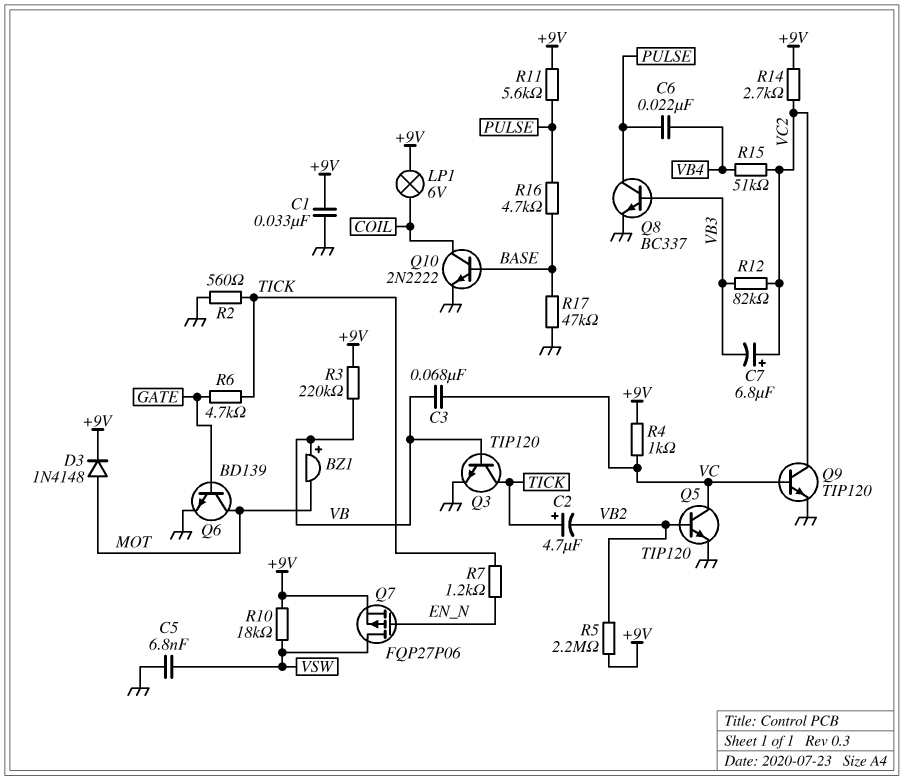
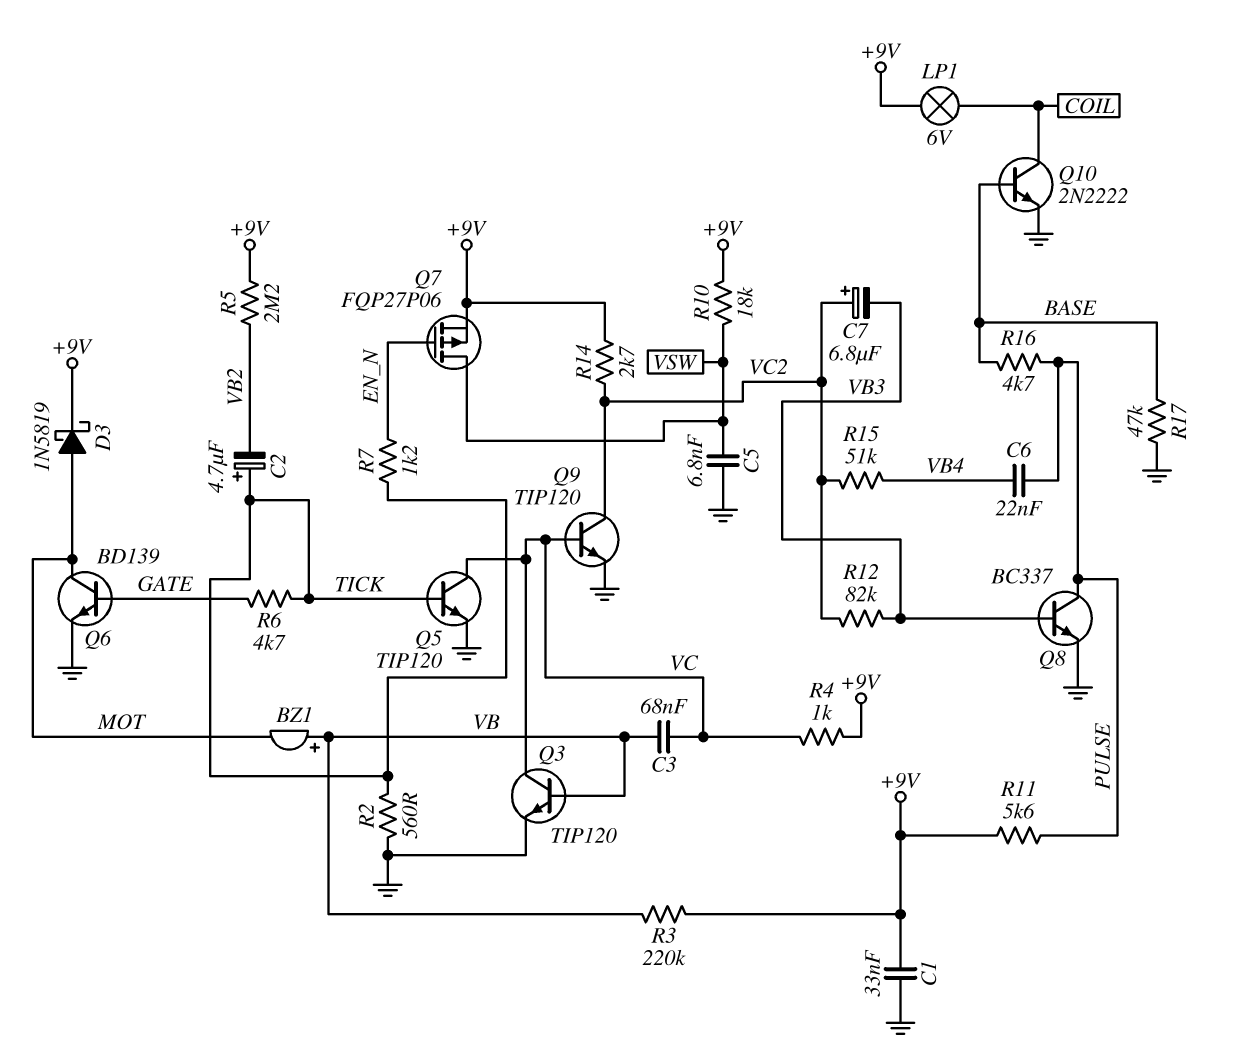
D3: diode 1N4148 (A MOT, K +9V) -> schottky 1N5819 (A MOT, K +9V)
Q3: NPN TIP120 (B VB, C TICK, E GND) -> NPN TIP120 (B VB, C VC, E GND)
Q5: NPN TIP120 (B VB2, C VC, E GND) -> NPN TIP120 (B TICK, C VC, E GND)

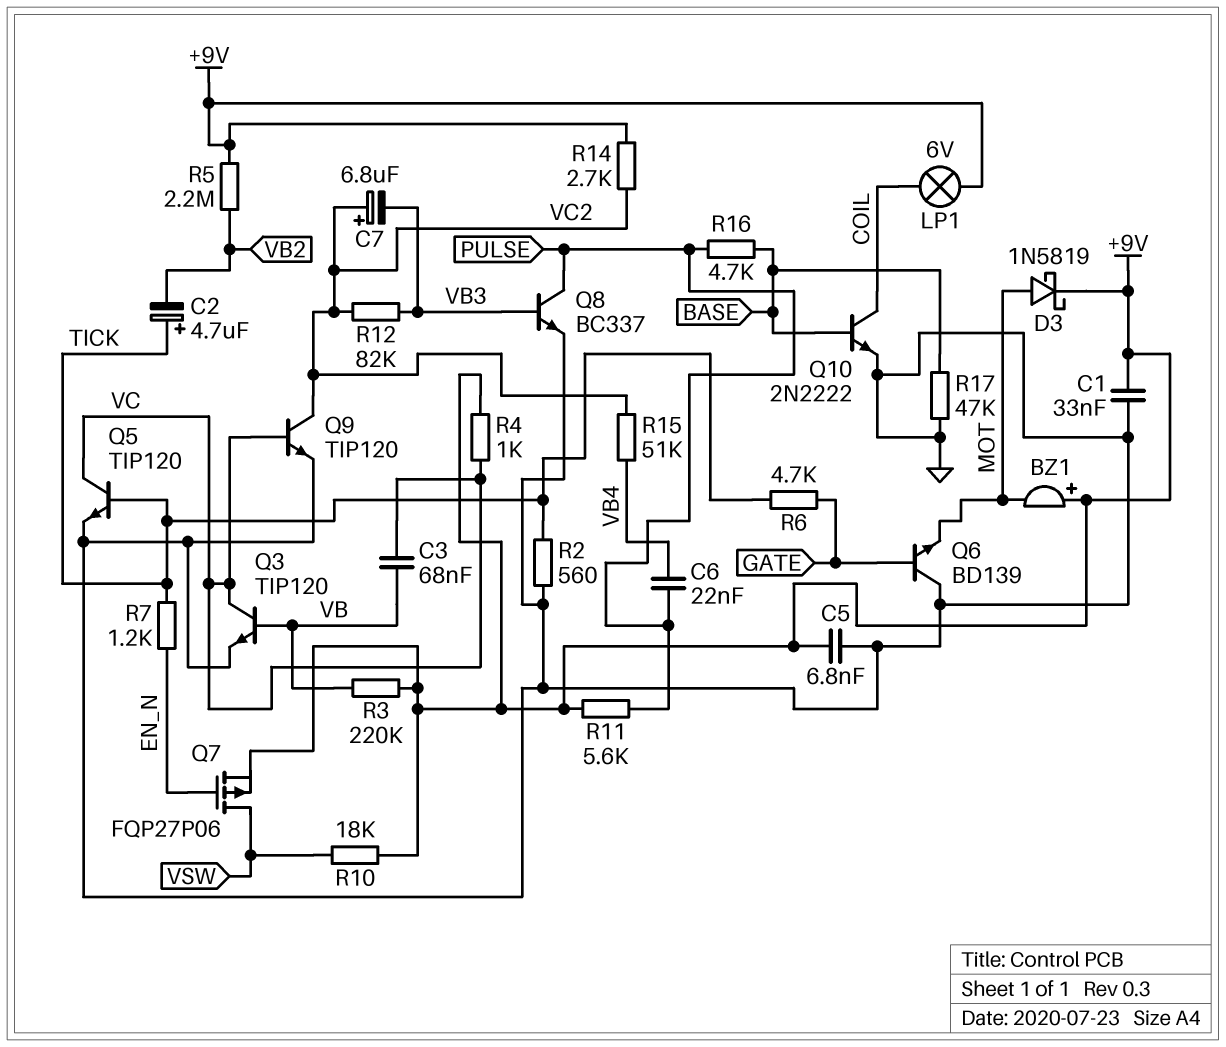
BZ1: buzzer (plus VB, minus MOT) -> buzzer (plus +9V, minus MOT)
C5: 6.8nF (GND, VSW) -> 6.8nF (+9V, GND)
Q6: NPN BD139 (B GATE, C MOT, E GND) -> NPN BD139 (B GATE, C GND, E MOT)

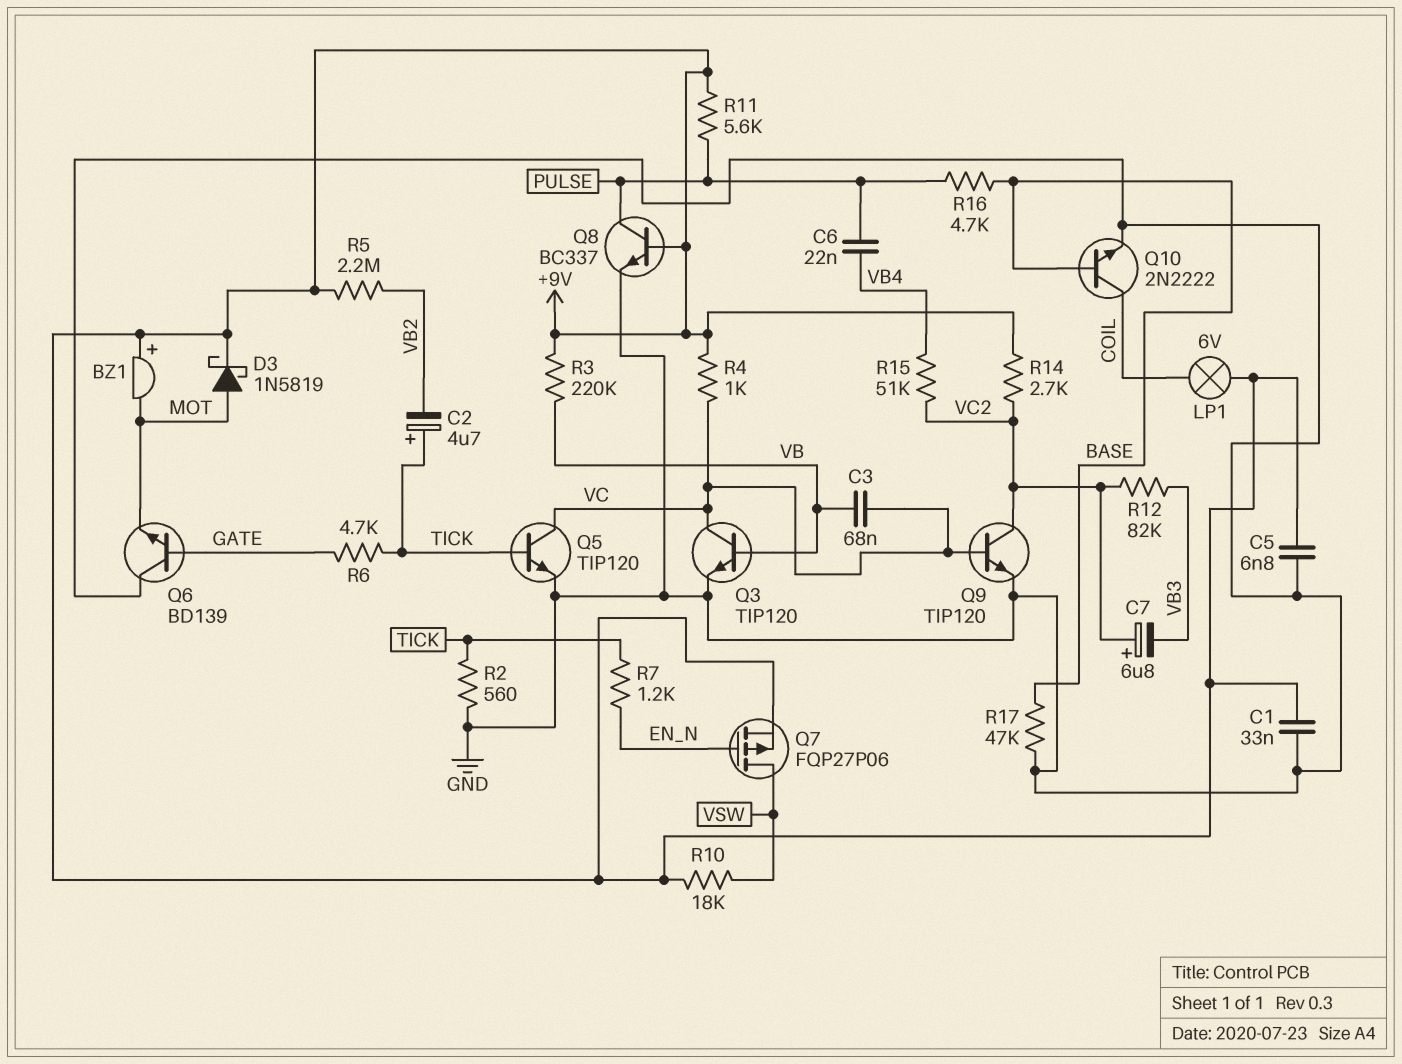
Q8: NPN BC337 (B VB3, C PULSE, E GND) -> NPN BC337 (B +9V, C PULSE, E GND)

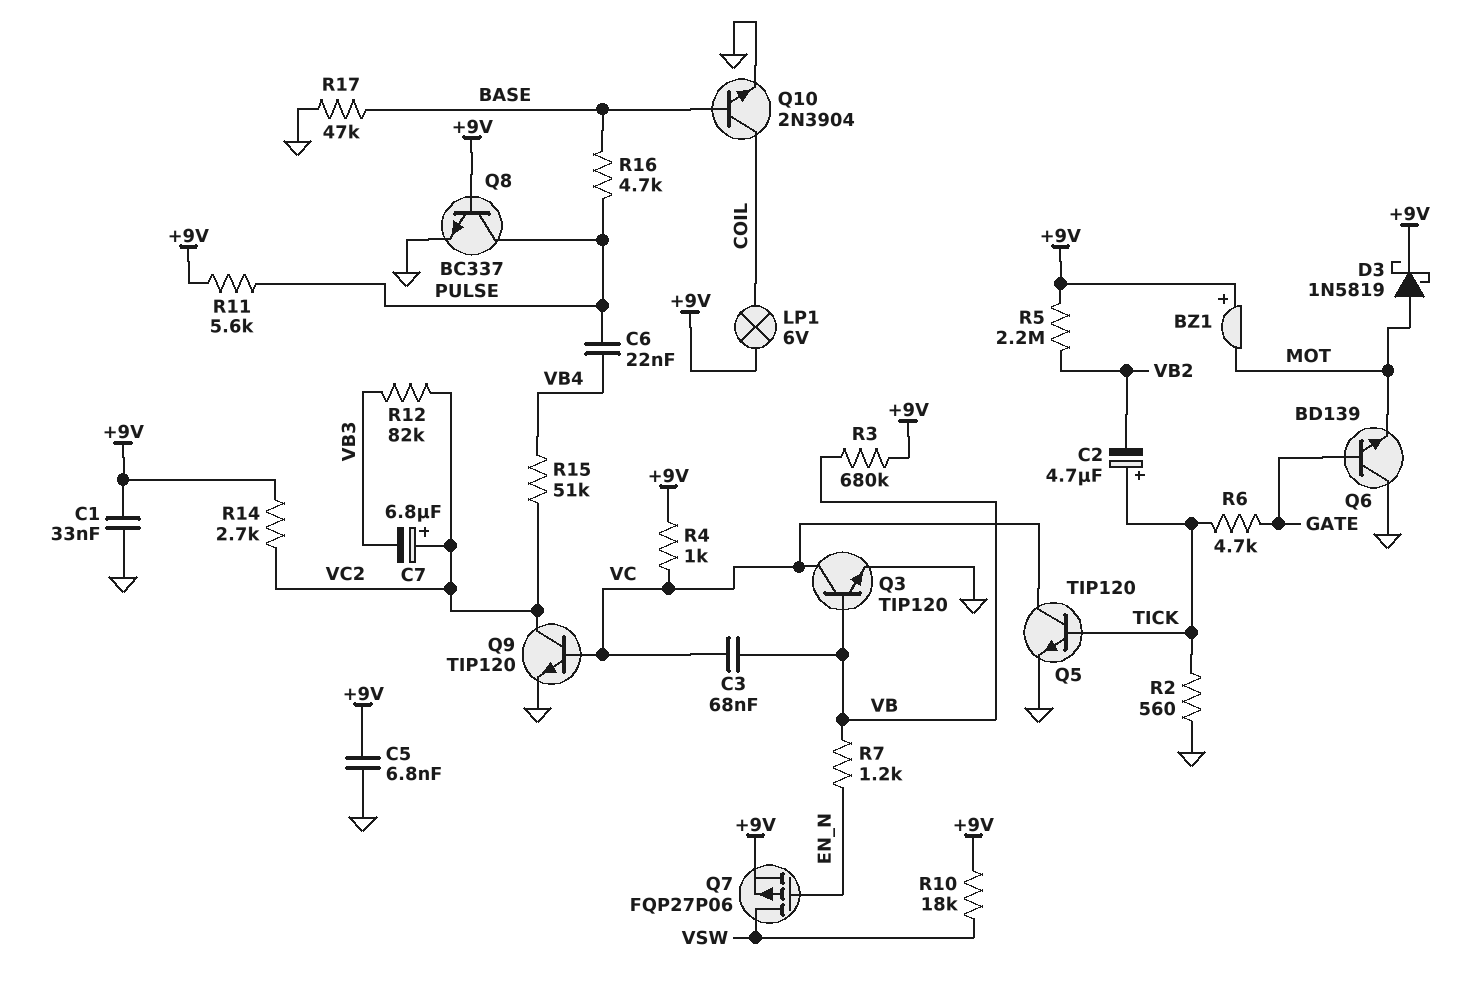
Q10: NPN 2N2222 (B BASE, C COIL, E GND) -> NPN 2N3904 (B BASE, C COIL, E GND)
R3: 220k (+9V, VB) -> 680k (+9V, VB)
R7: 1.2k (EN_N, TICK) -> 1.2k (EN_N, VB)

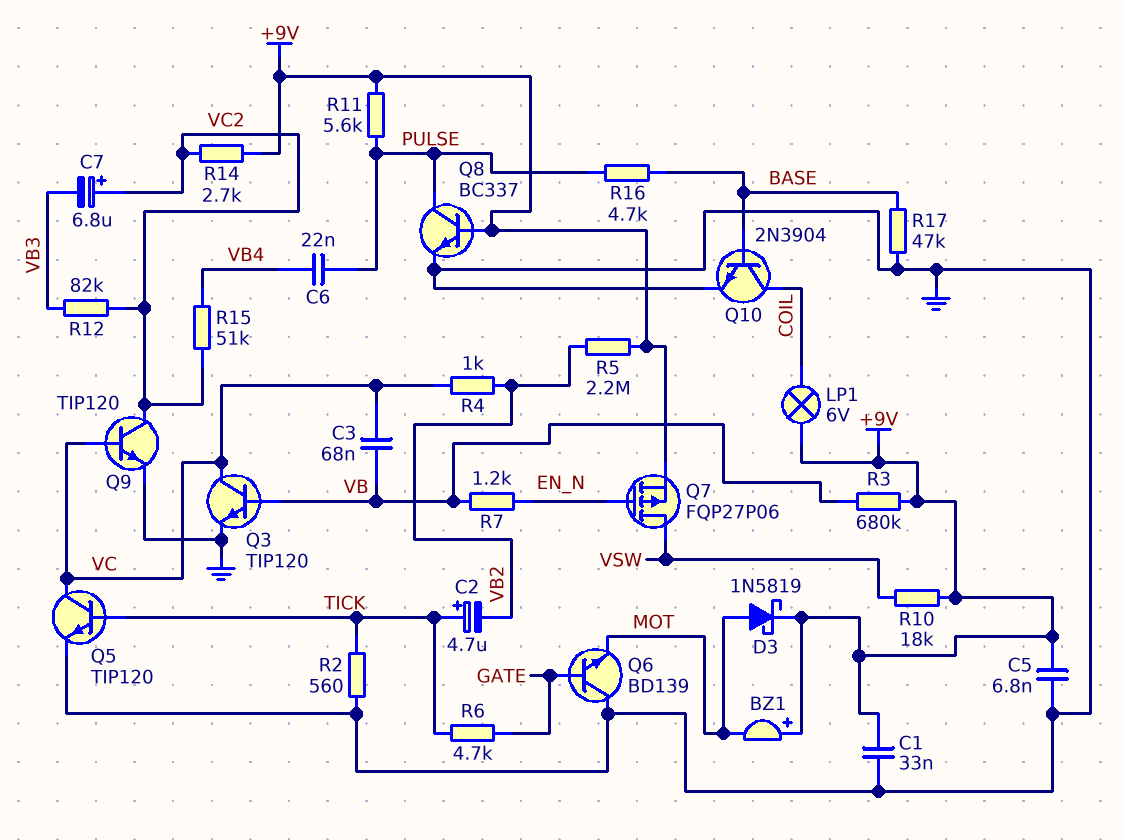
R4: 1k (+9V, VC) -> 1k (VB2, VC)

